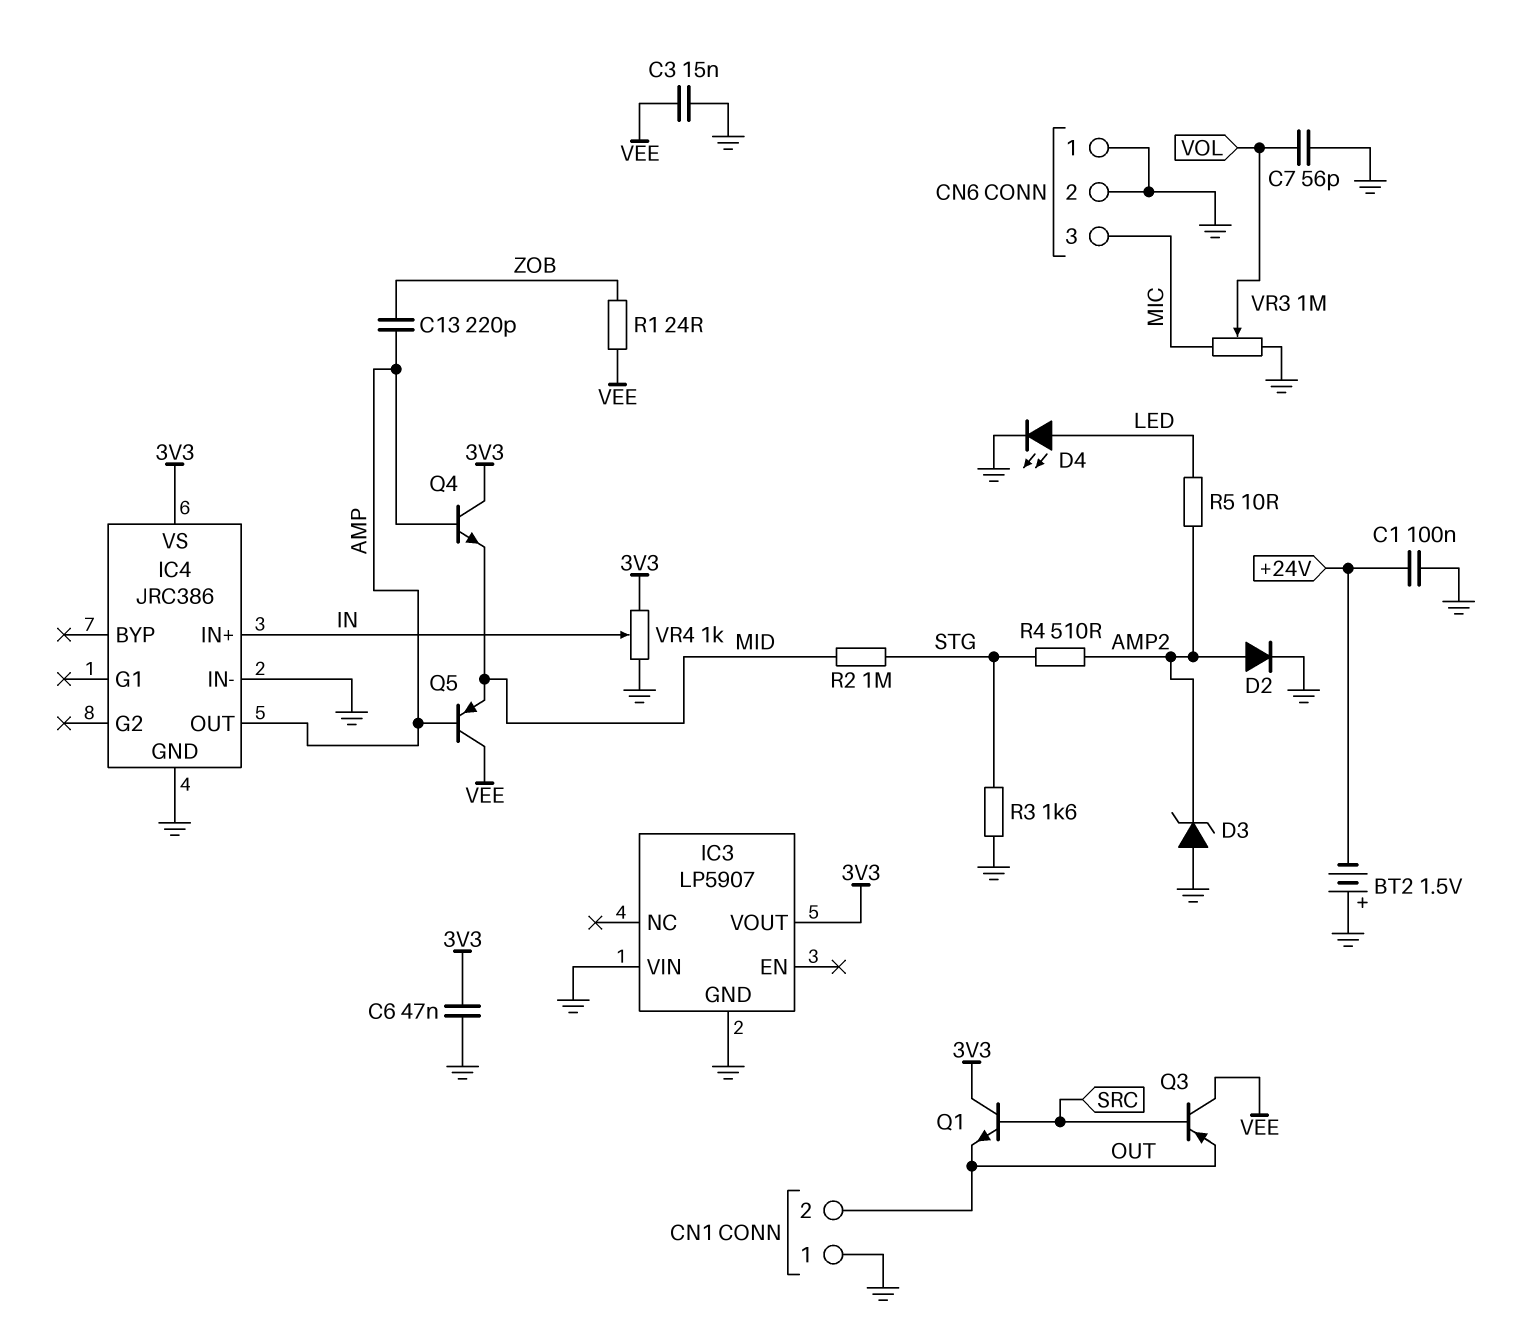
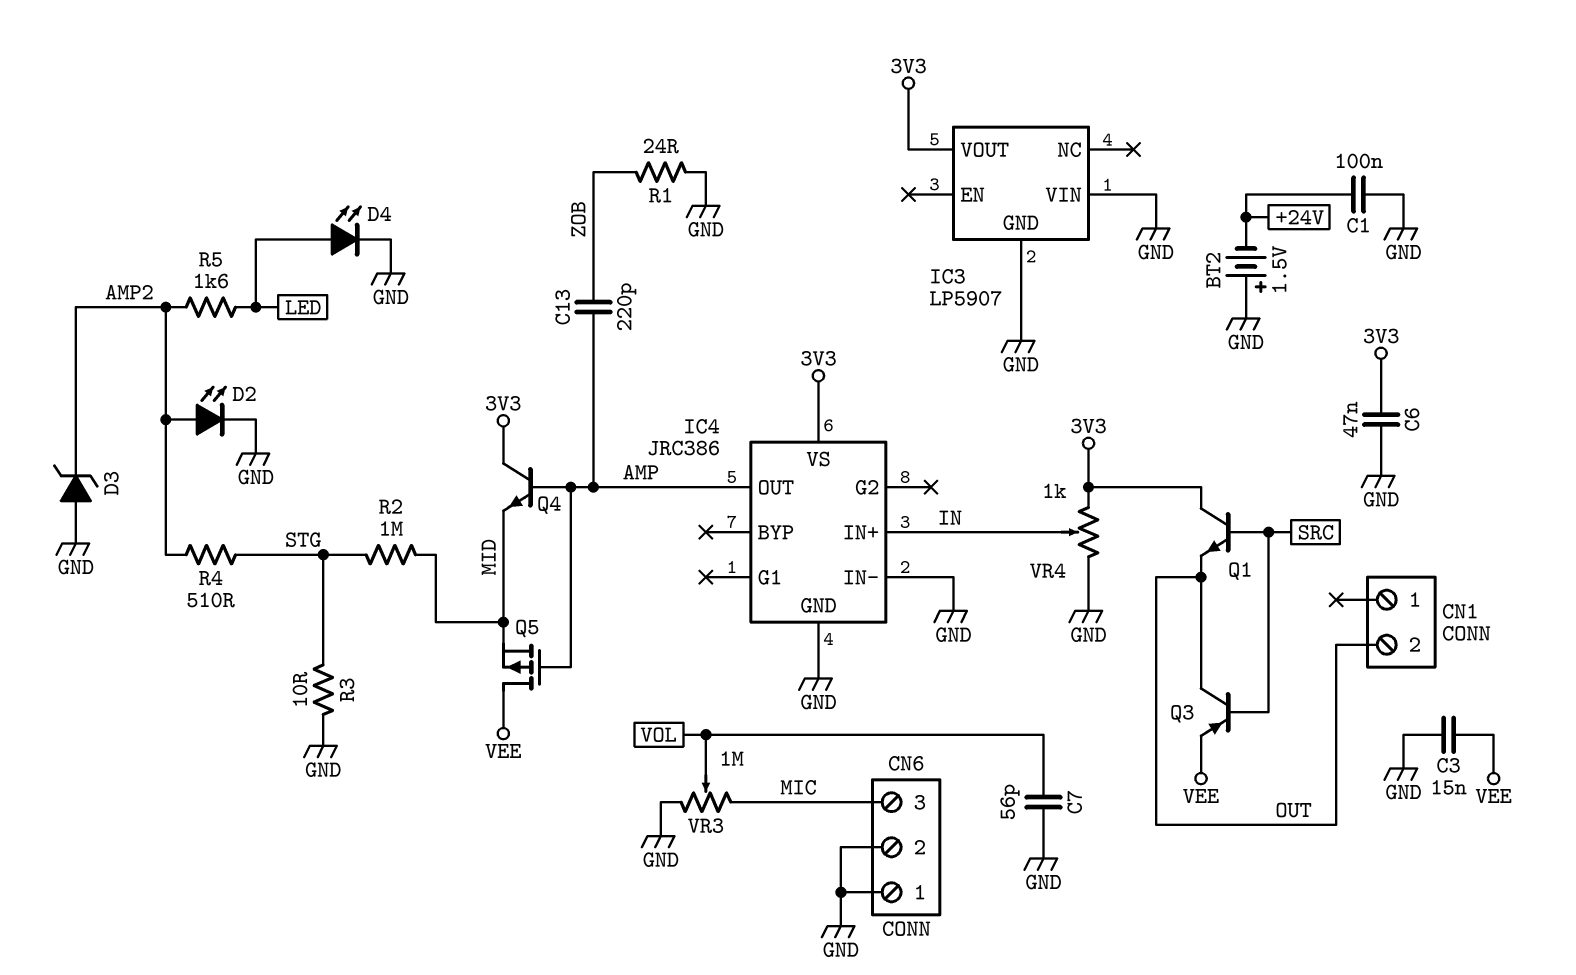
CN1 pin 1: GND -> none
D2: diode (A AMP2, K GND) -> LED (A AMP2, K GND)
Q3: PNP (B SRC, C VEE, E OUT) -> PNP (B SRC, C OUT, E VEE)
Q5: PNP (B AMP, C VEE, E MID) -> PMOS (G AMP, D VEE, S MID)
R1: 24 (VEE, ZOB) -> 24 (GND, ZOB)
R3: 1.6k (GND, STG) -> 10 (GND, STG)
R5: 10 (AMP2, LED) -> 1.6k (AMP2, LED)

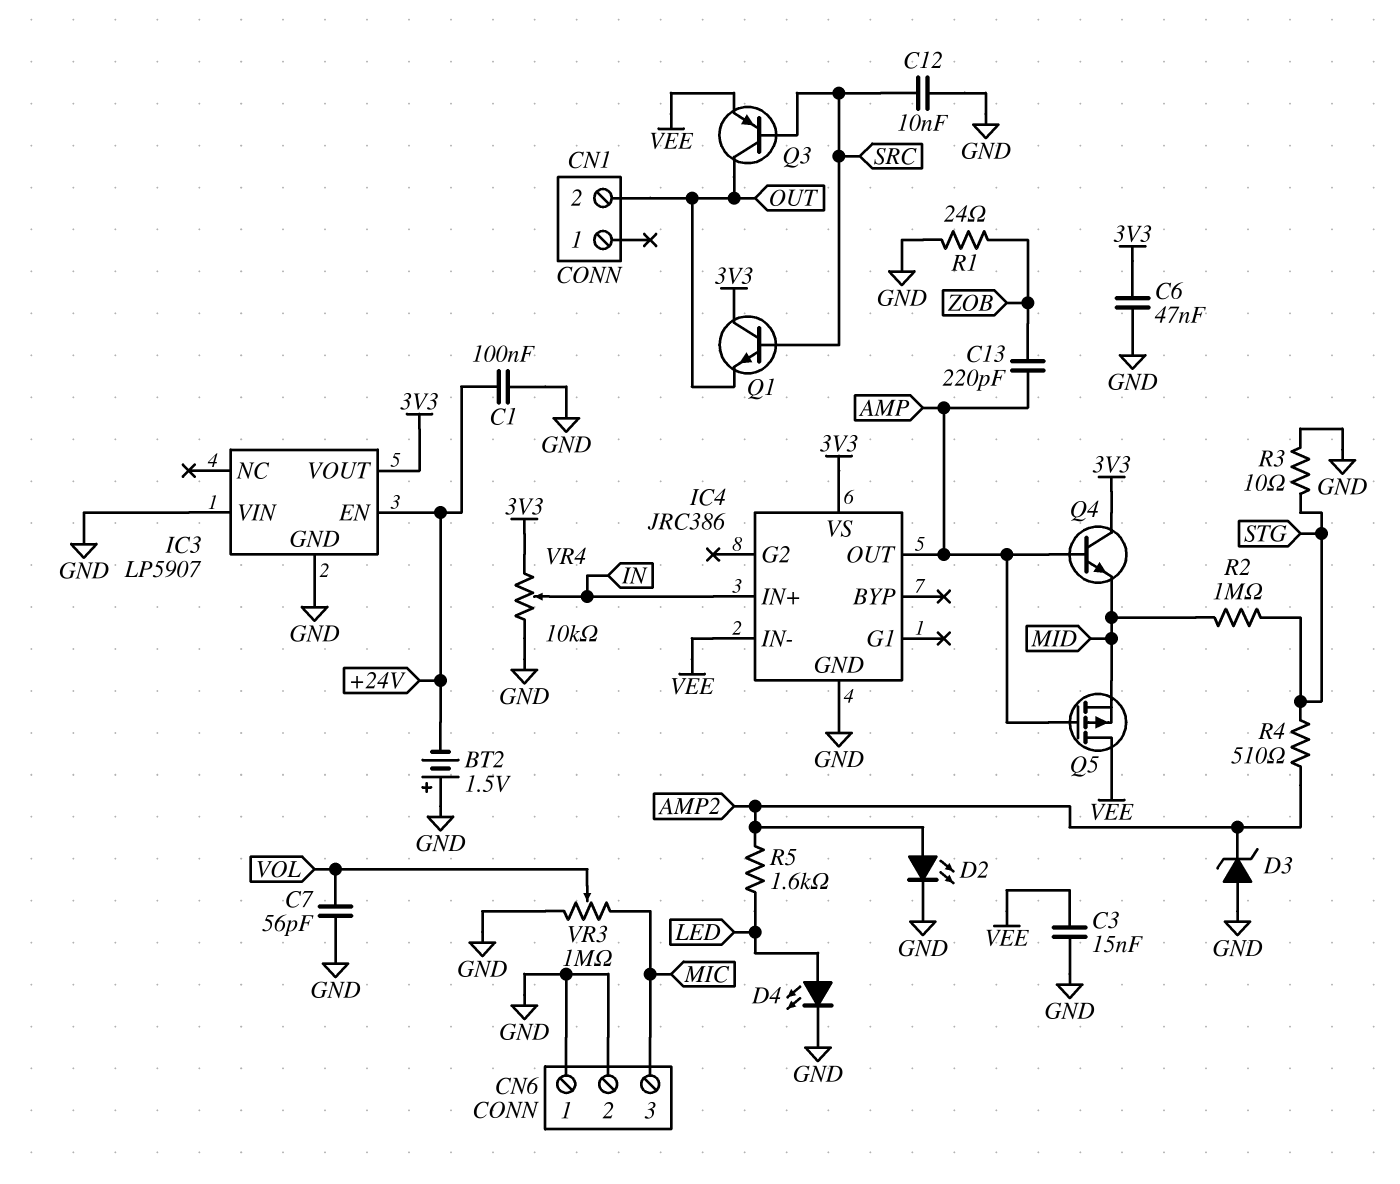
C12: none -> 10nF (GND, SRC)
IC3 pin EN: none -> +24V
IC4 pin IN-: GND -> VEE
VR4: 1k (3V3, GND, wiper IN) -> 10k (3V3, GND, wiper IN)

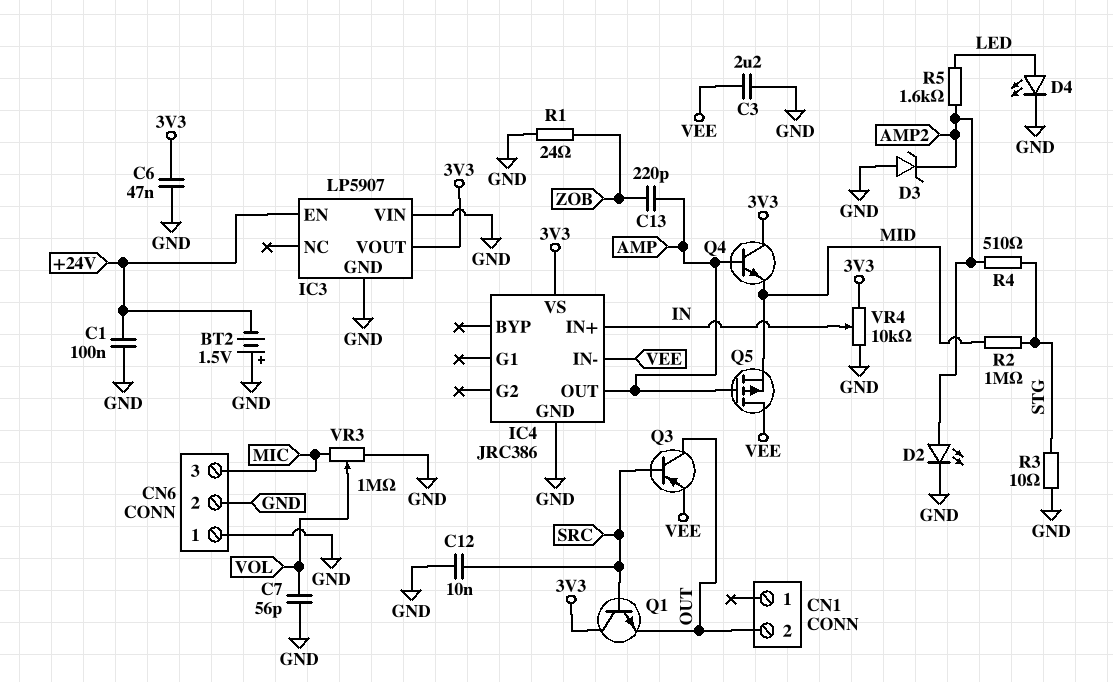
C3: 15nF (GND, VEE) -> 2.2uF (GND, VEE)

